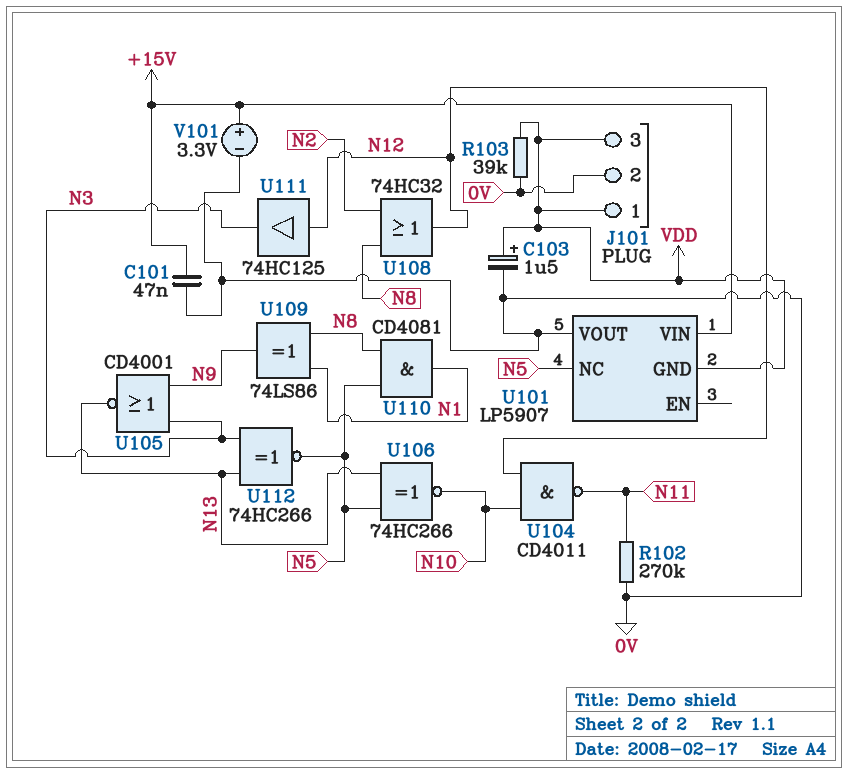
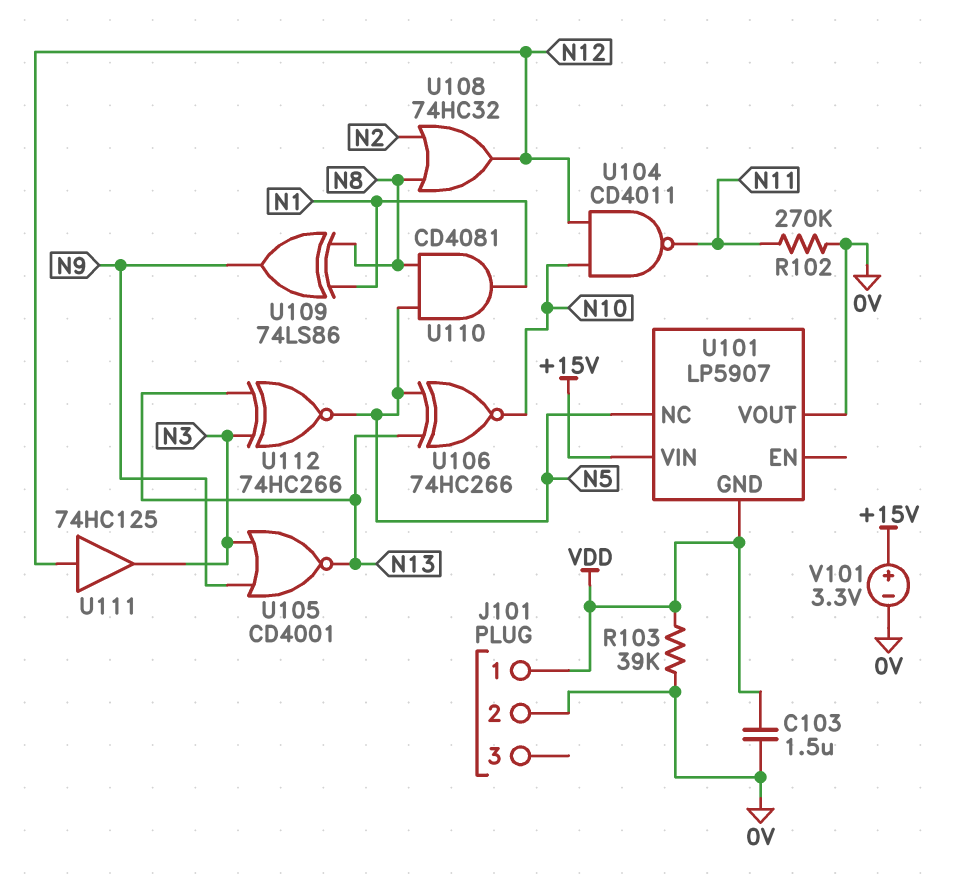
C101: 47nF (+15V, 0V) -> none
C103: 1.5uF (plus VDD, minus 0V) -> 1.5uF (0V, VDD)
J101 pin 3: VDD -> none

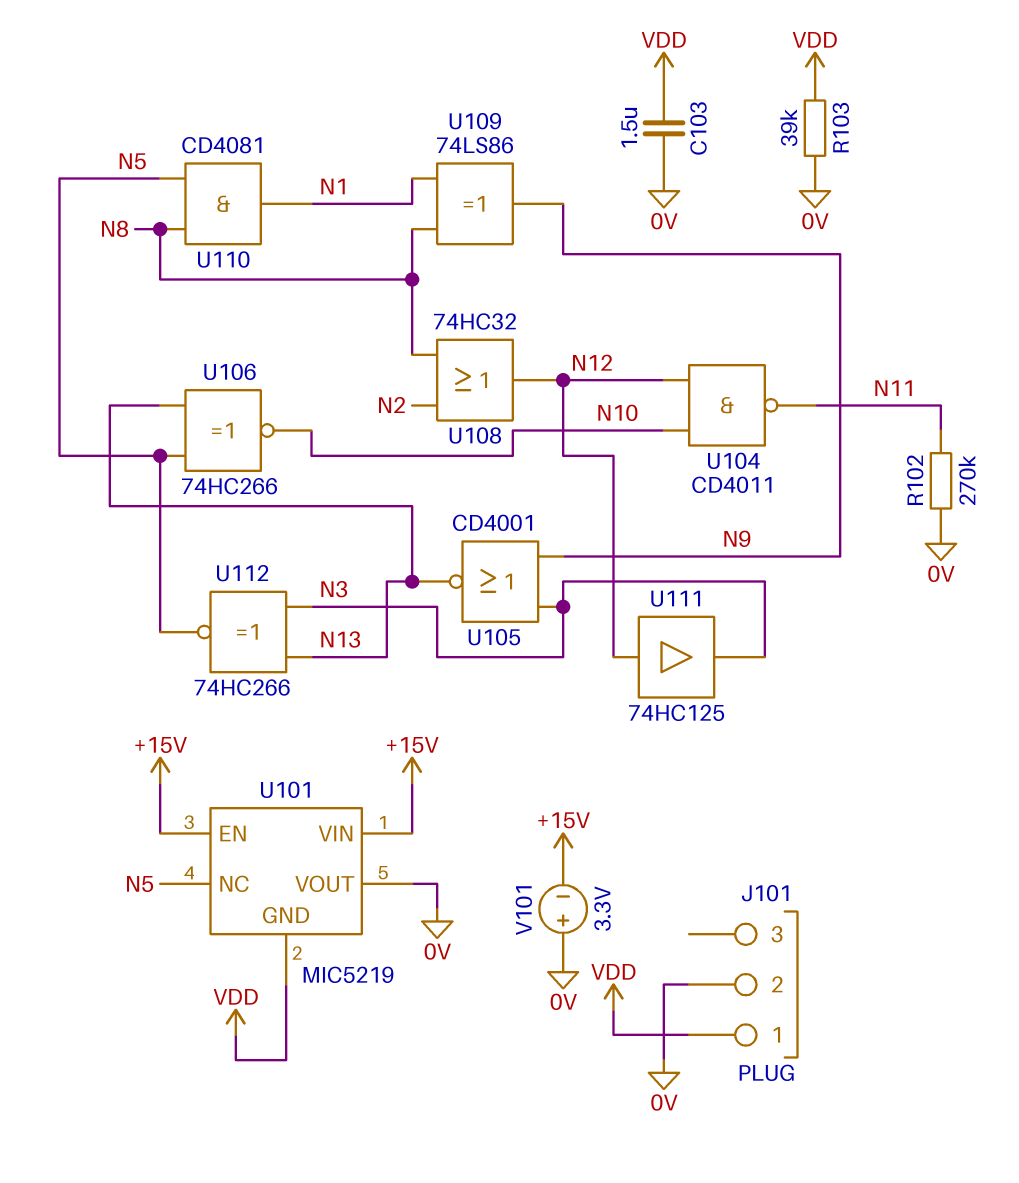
U101: LP5907 -> MIC5219
U101 pin EN: none -> +15V
V101: 3.3V (plus +15V, minus 0V) -> 3.3V (plus 0V, minus +15V)

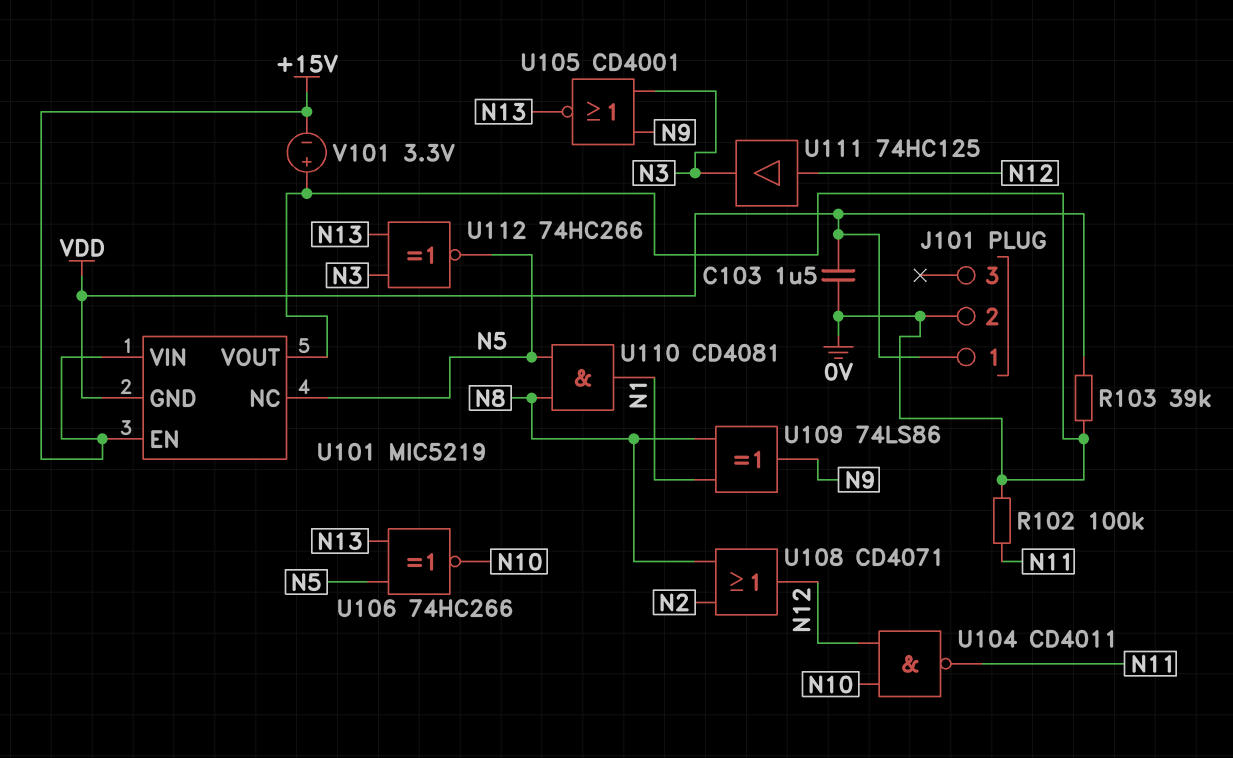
R102: 270k (0V, N11) -> 100k (0V, N11)
U108: OR 74HC32 (in N2, in N8, out N12) -> OR CD4071 (in N2, in N8, out N12)

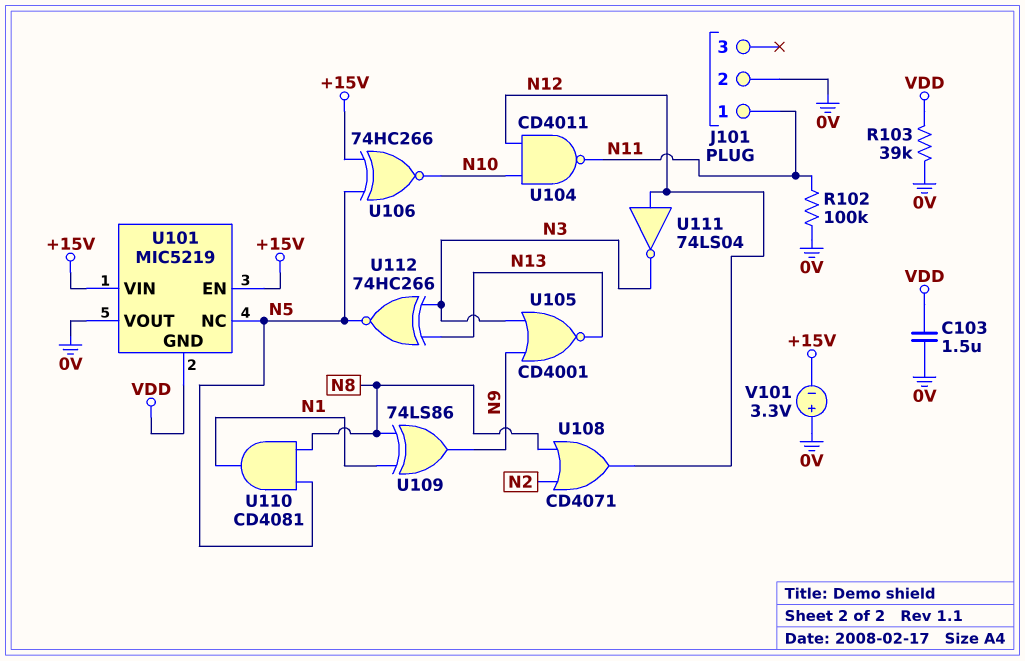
J101 pin 1: VDD -> N11
U106: XNOR 74HC266 (in N5, in N13, out N10) -> XNOR 74HC266 (in +15V, in N5, out N10)
U111: buffer 74HC125 (in N12, out N3) -> NOT 74LS04 (in N12, out N3)

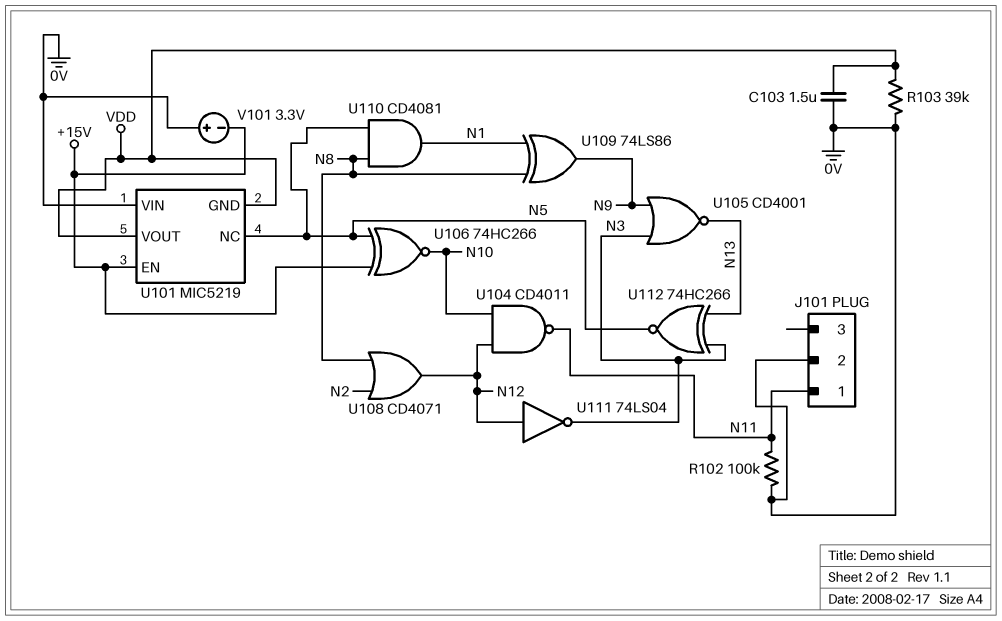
U101 pin VIN: +15V -> 0V
U101 pin VOUT: 0V -> VDD

